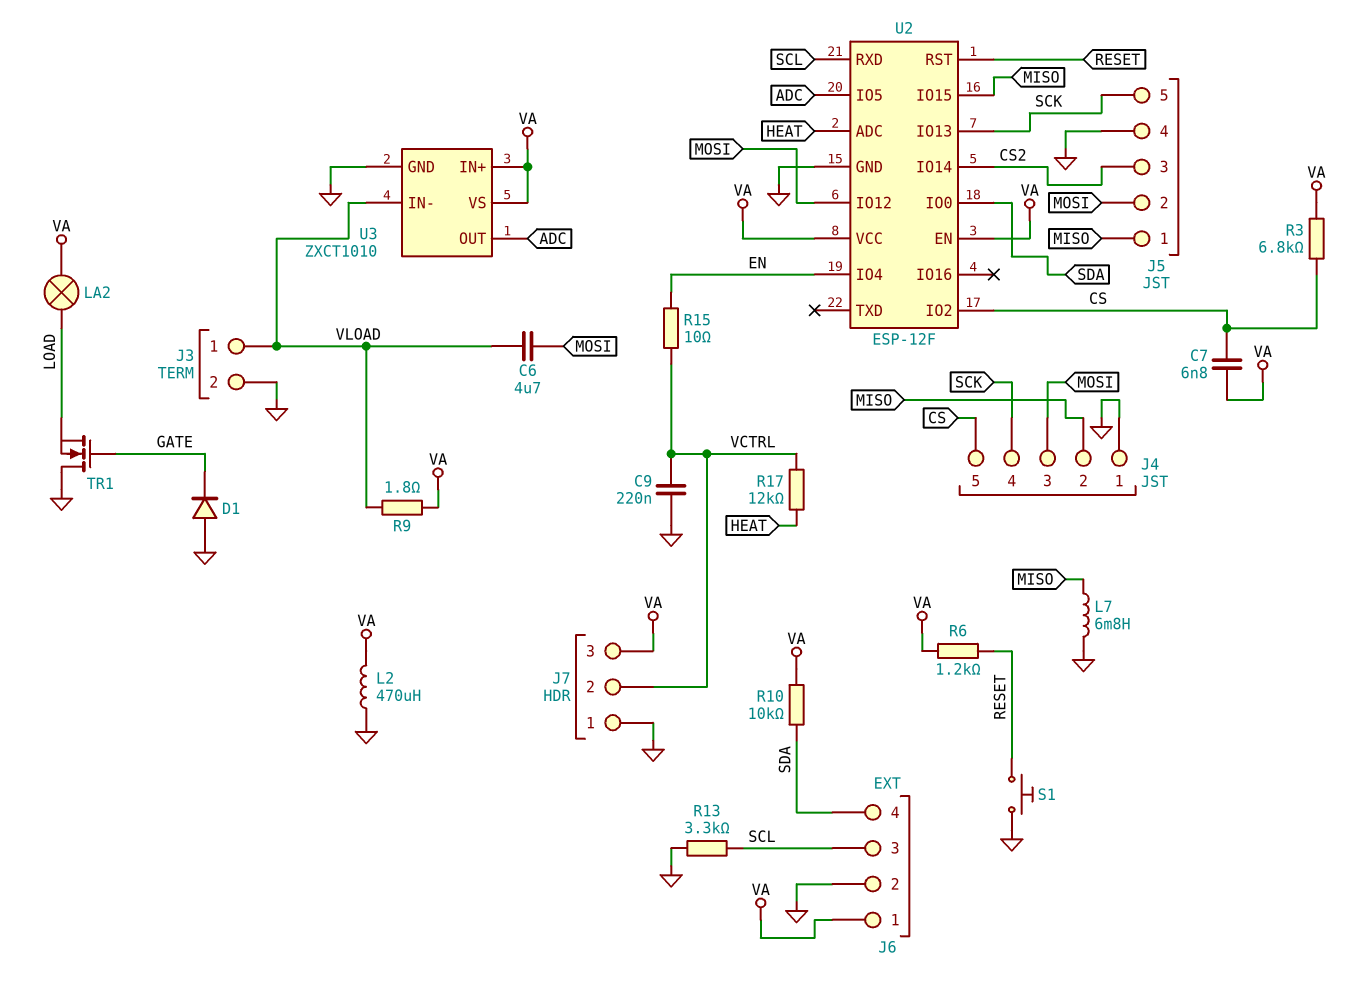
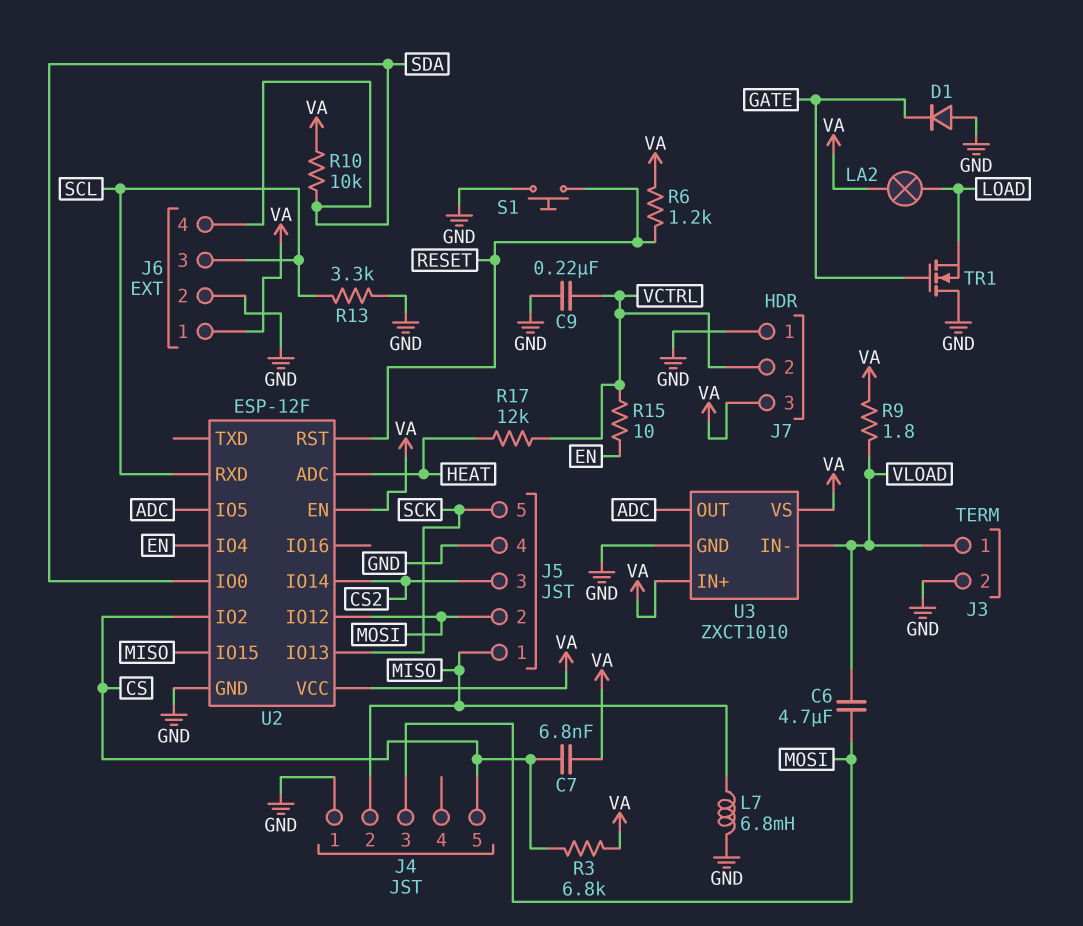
J4 pin 4: SCK -> none
L2: 470uH (GND, VA) -> none

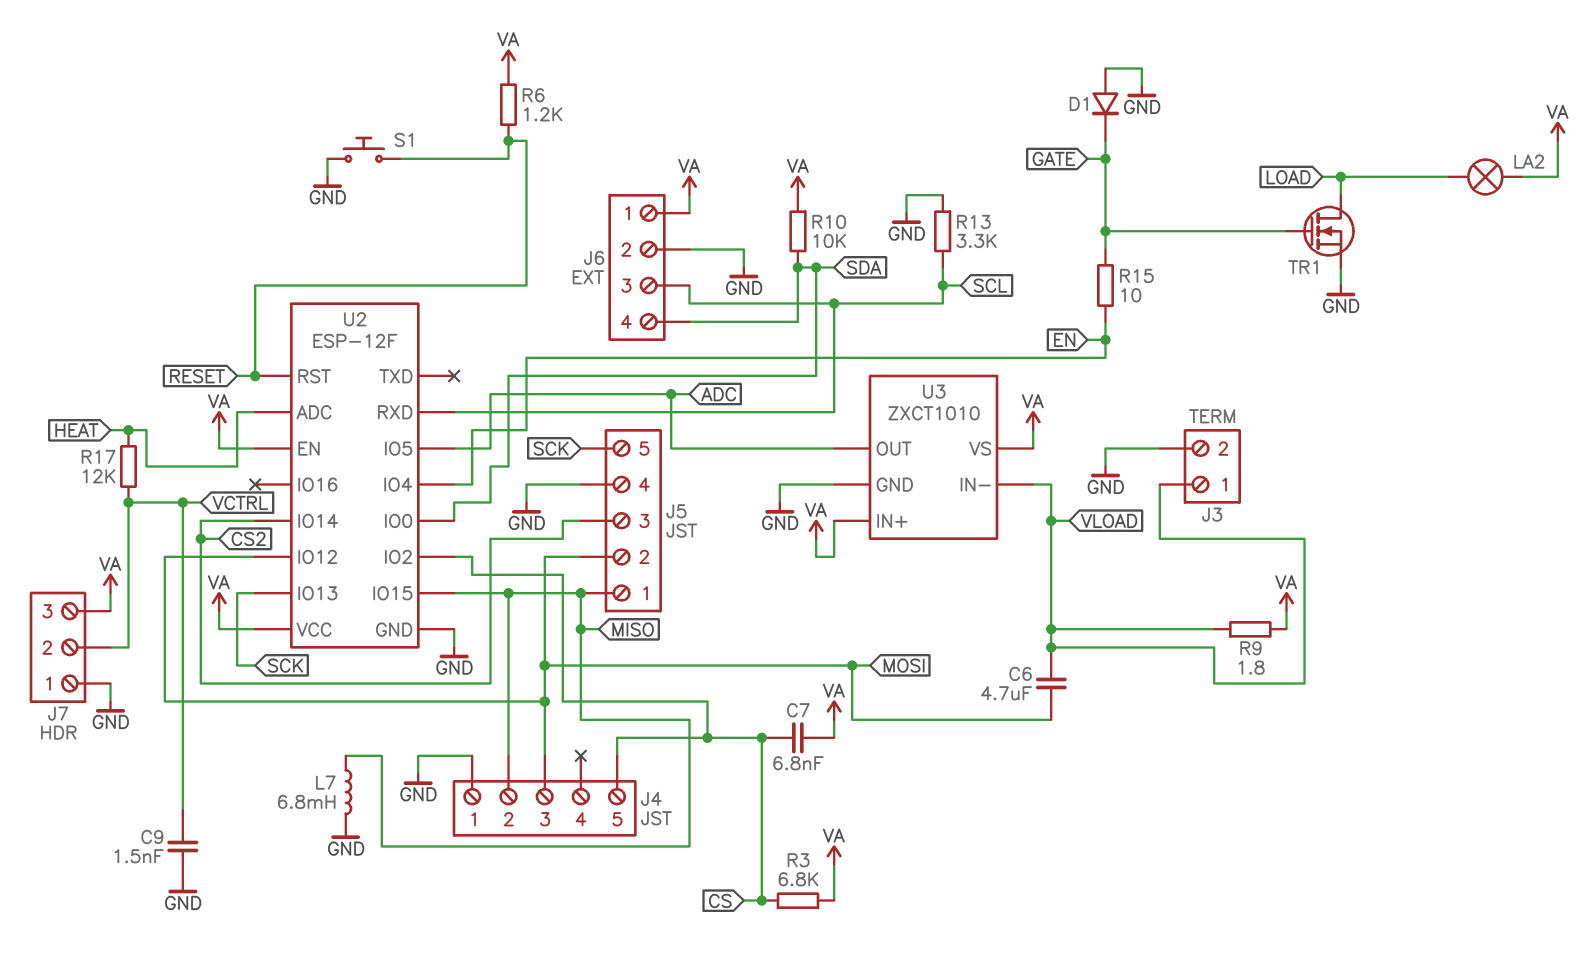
C9: 220nF (GND, VCTRL) -> 1.5nF (GND, VCTRL)
R15: 10 (EN, VCTRL) -> 10 (EN, GATE)
TR1: NMOS (G GATE, D GND, S LOAD) -> NMOS (G GATE, D LOAD, S GND)

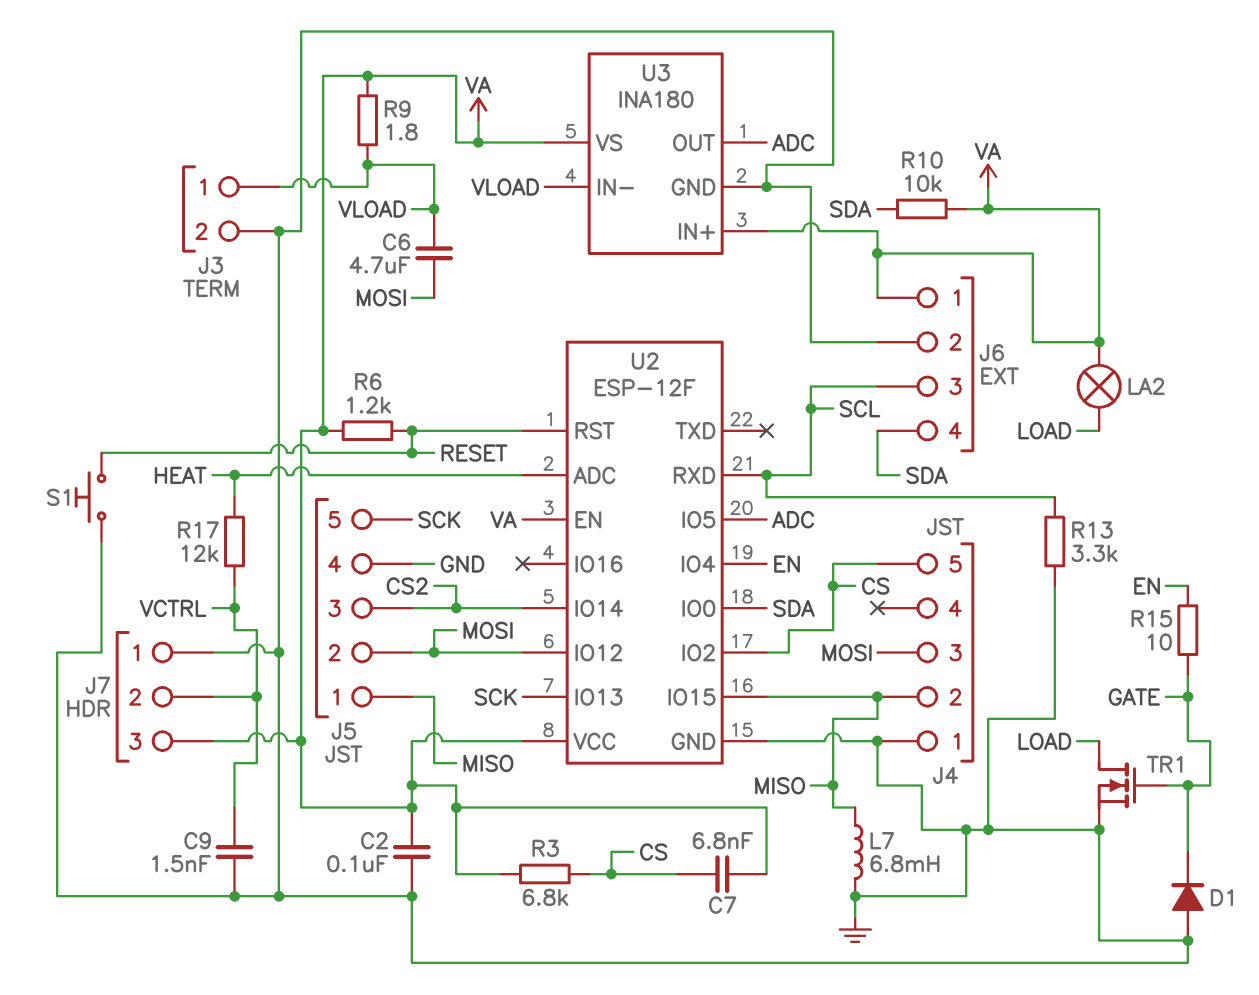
C2: none -> 100nF (GND, VA)
U3: ZXCT1010 -> INA180

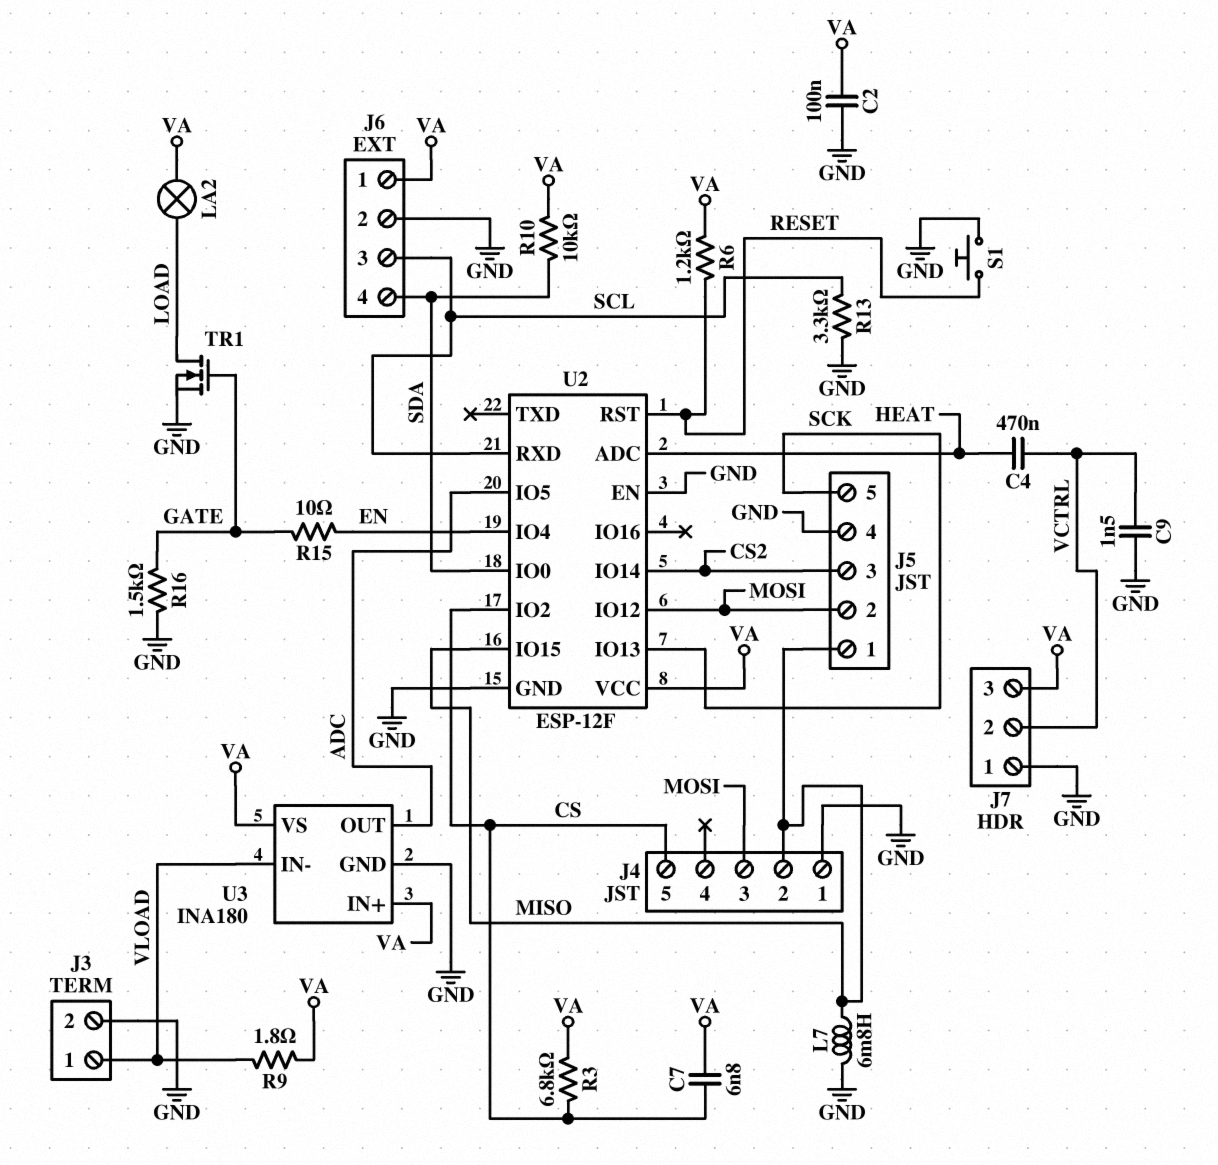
C4: none -> 470nF (HEAT, VCTRL)
C6: 4.7uF (MOSI, VLOAD) -> none
D1: diode (A GND, K GATE) -> none
R16: none -> 1.5k (GATE, GND)
R17: 12k (HEAT, VCTRL) -> none
U2 pin EN: VA -> GND

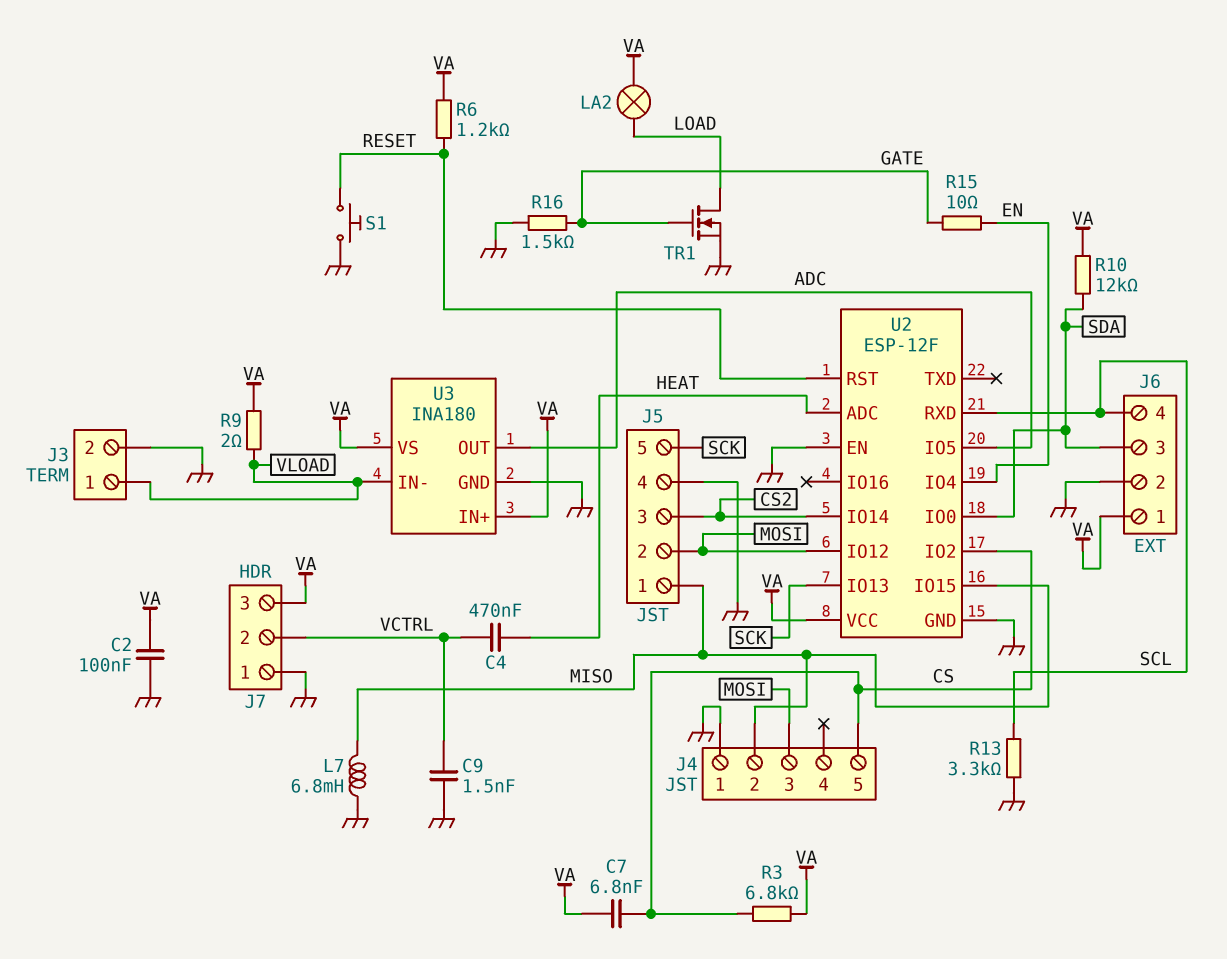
J6 pin 3: SCL -> SDA
J6 pin 4: SDA -> SCL
R9: 1.8 (VA, VLOAD) -> 2 (VA, VLOAD)
R10: 10k (SDA, VA) -> 12k (SDA, VA)

